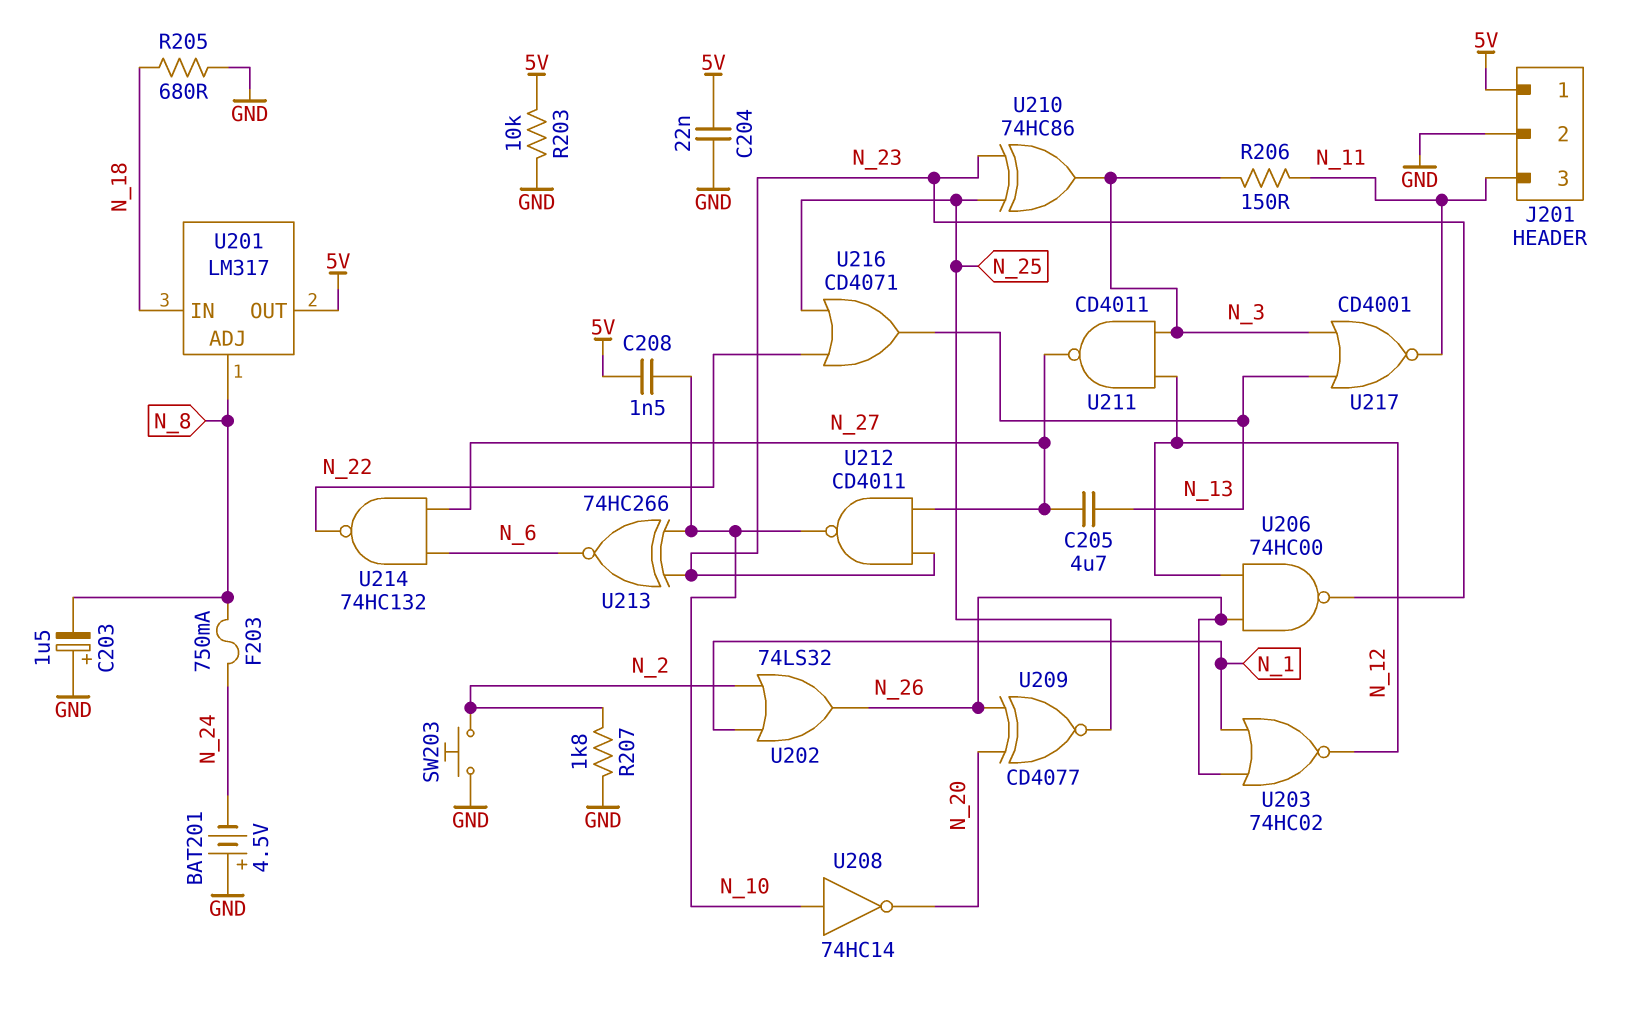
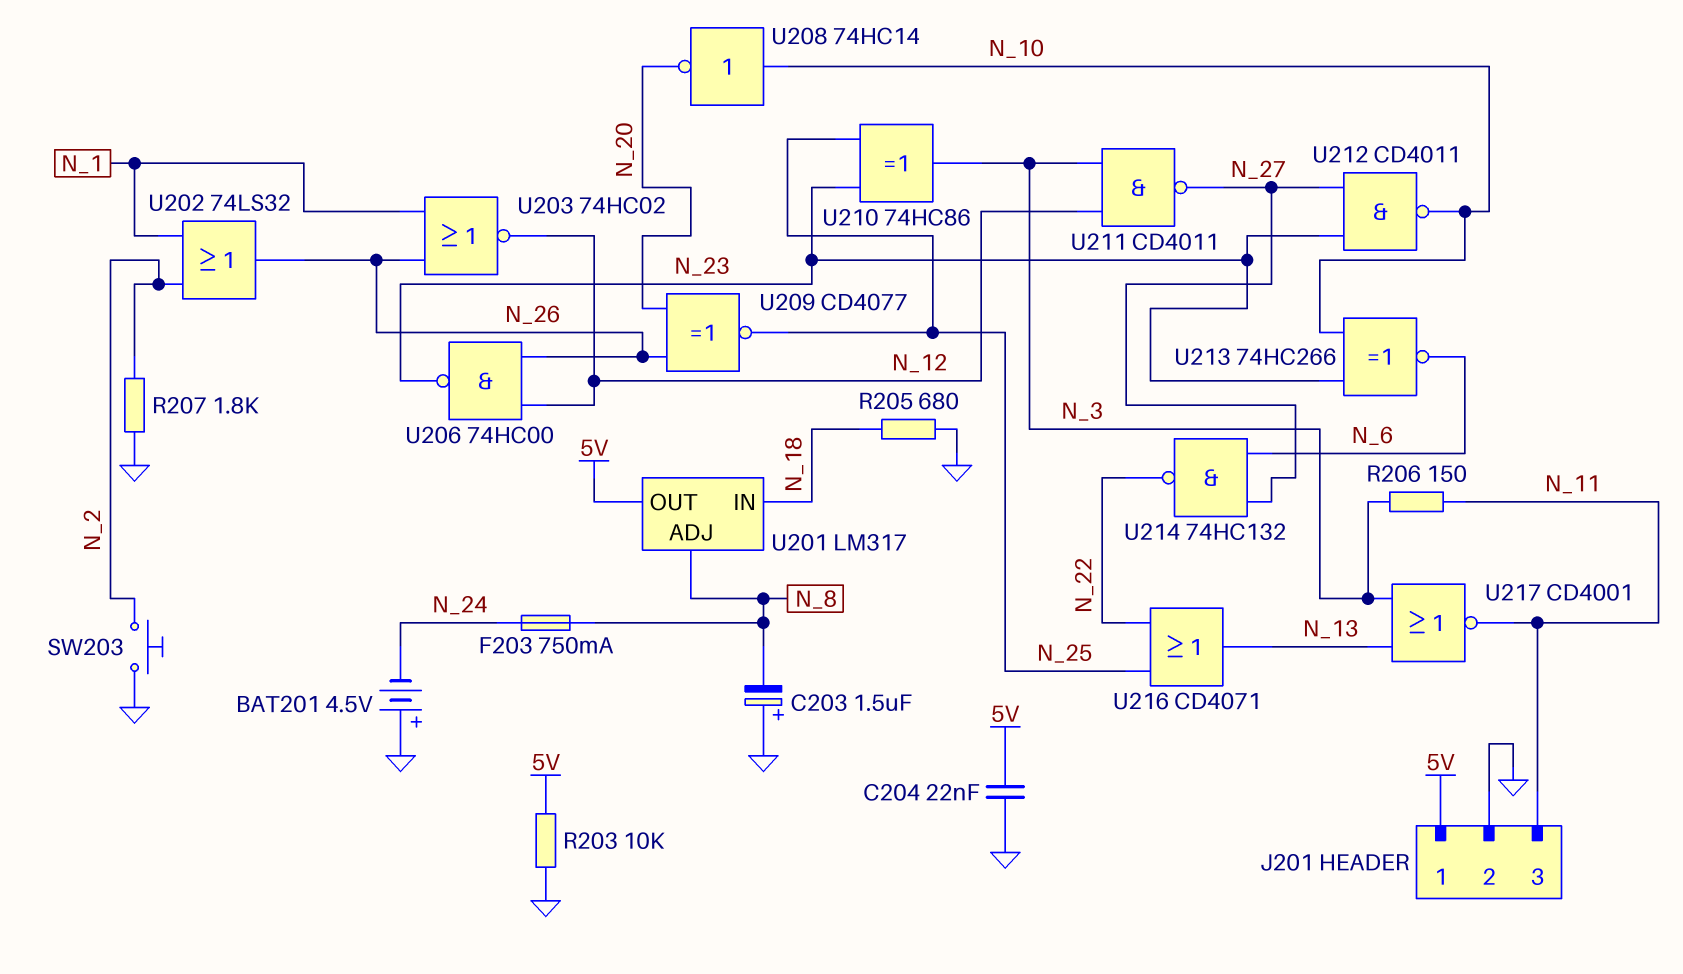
C205: 4.7uF (N_13, N_27) -> none
C208: 1.5nF (5V, N_10) -> none

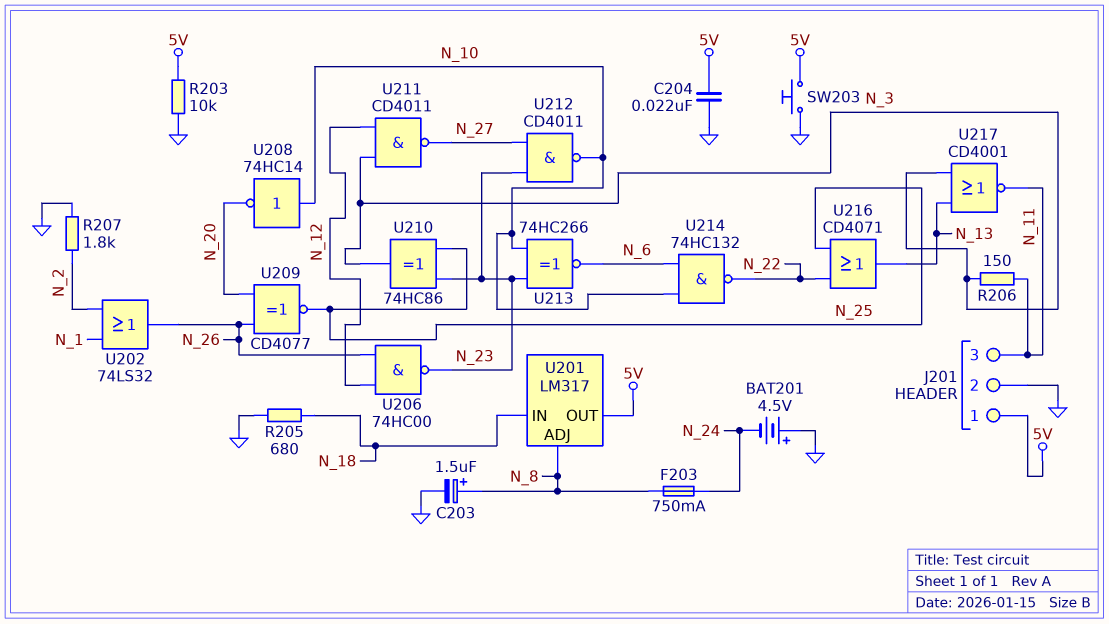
C203: 1.5uF (plus GND, minus N_8) -> 1.5uF (plus N_8, minus GND)
SW203: button (GND, N_2) -> button (5V, GND)
U203: NOR 74HC02 (in N_1, in N_26, out N_12) -> none
U214: NAND 74HC132 (in N_6, in N_27, out N_22) -> NAND 74HC132 (in N_6, in N_10, out N_22)

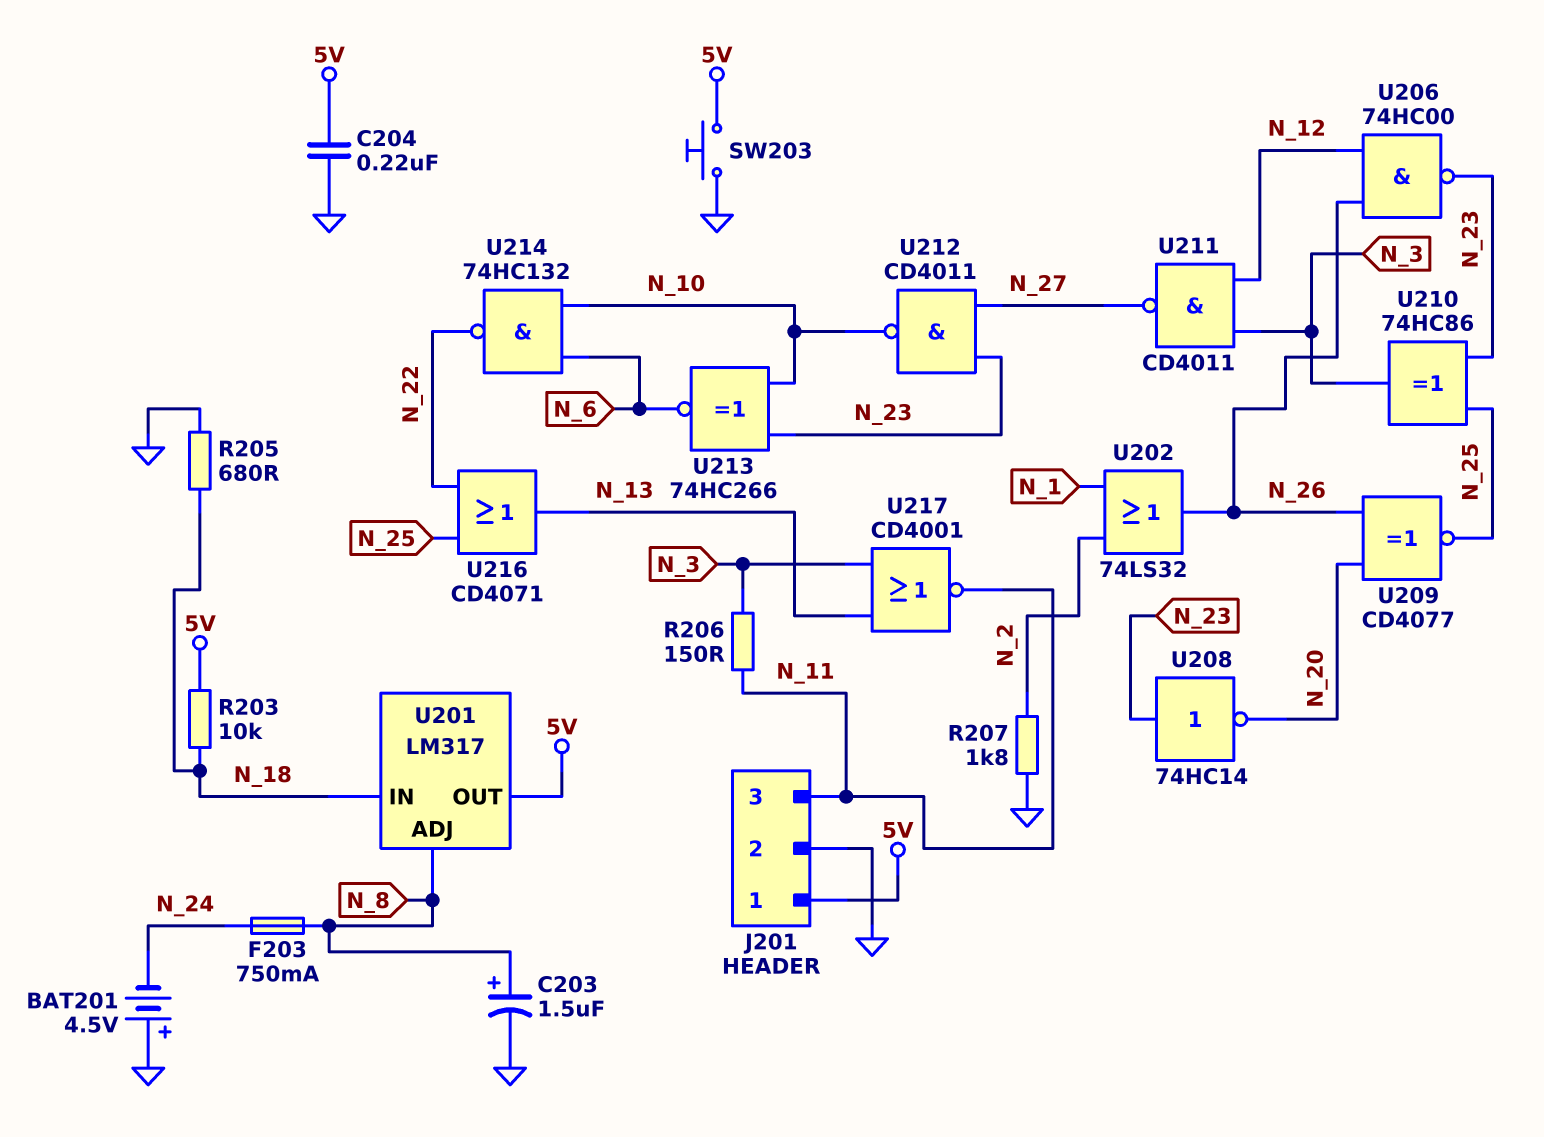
C204: 22nF (5V, GND) -> 220nF (5V, GND)
R203: 10k (5V, GND) -> 10k (5V, N_18)
U208: NOT 74HC14 (in N_10, out N_20) -> NOT 74HC14 (in N_23, out N_20)

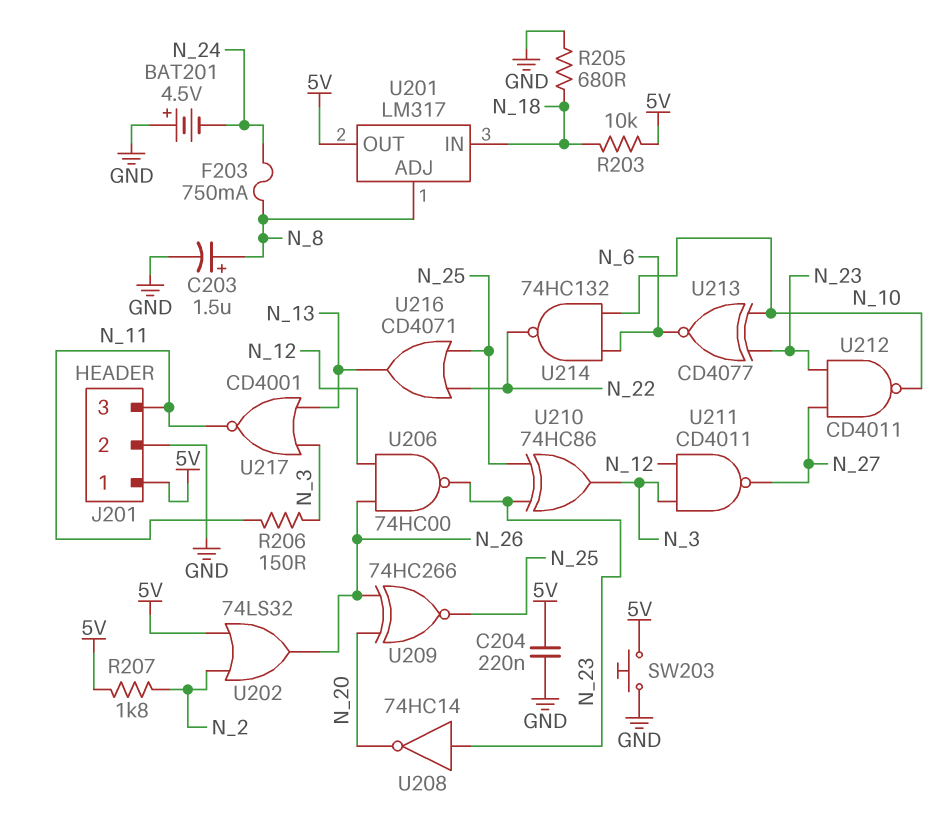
R207: 1.8k (GND, N_2) -> 1.8k (5V, N_2)
U202: OR 74LS32 (in N_1, in N_2, out N_26) -> OR 74LS32 (in 5V, in N_2, out N_26)
U209: XNOR CD4077 (in N_20, in N_26, out N_25) -> XNOR 74HC266 (in N_20, in N_26, out N_25)
U213: XNOR 74HC266 (in N_10, in N_23, out N_6) -> XNOR CD4077 (in N_10, in N_23, out N_6)

